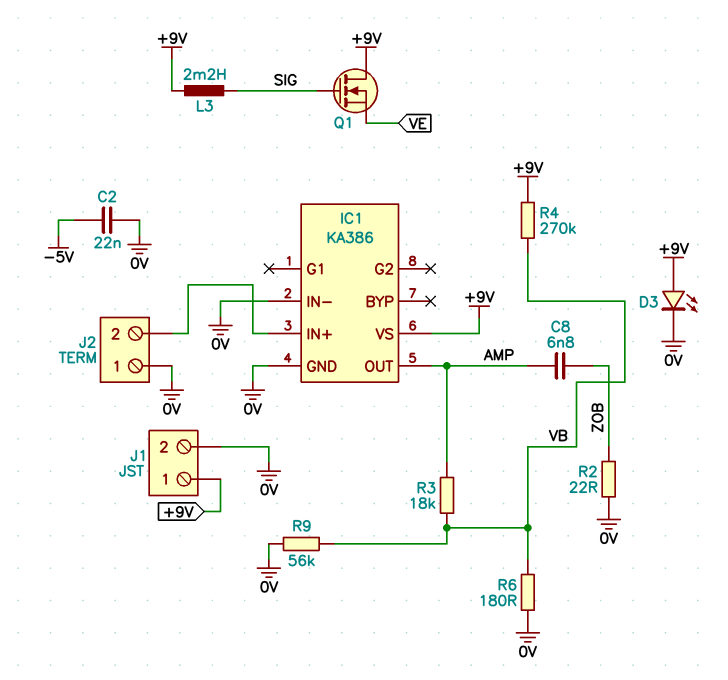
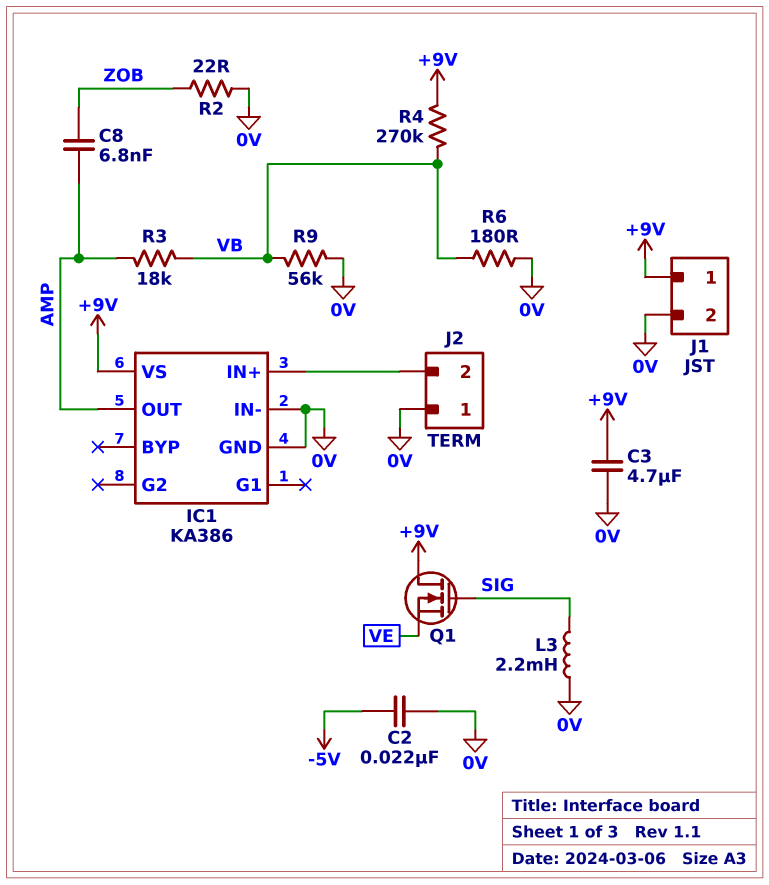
C3: none -> 4.7uF (+9V, 0V)
D3: LED (A +9V, K 0V) -> none
L3: 2.2mH (+9V, SIG) -> 2.2mH (0V, SIG)

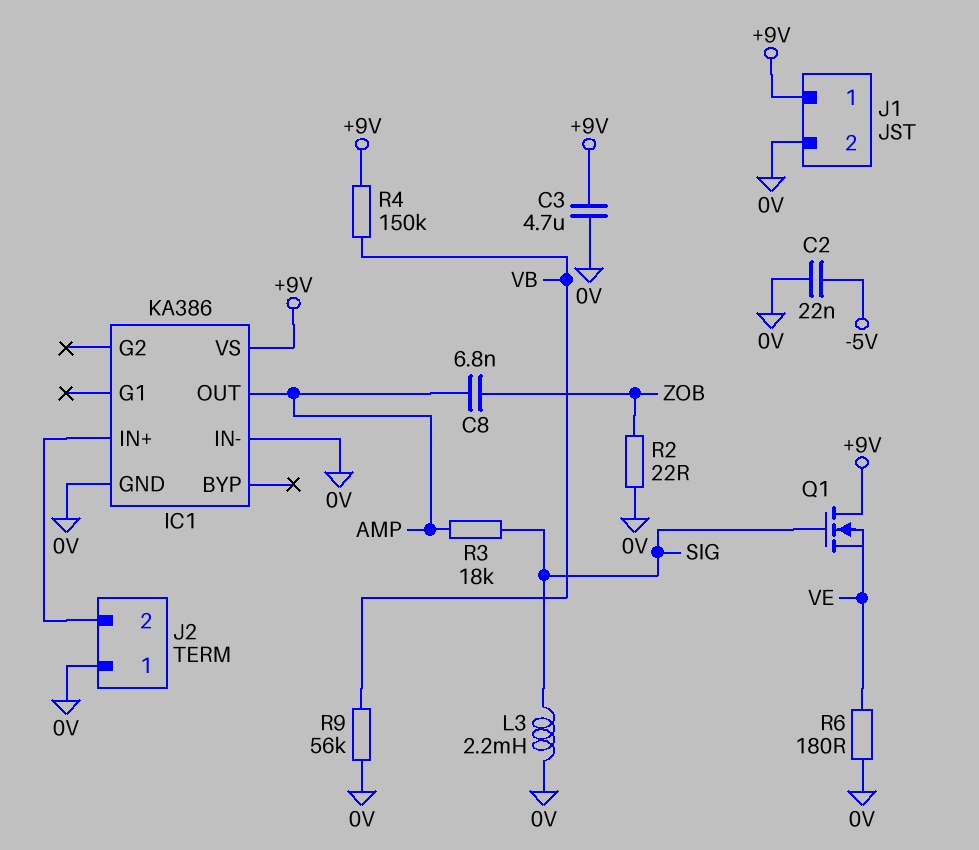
R3: 18k (AMP, VB) -> 18k (AMP, SIG)
R4: 270k (+9V, VB) -> 150k (+9V, VB)
R6: 180 (0V, VB) -> 180 (0V, VE)

